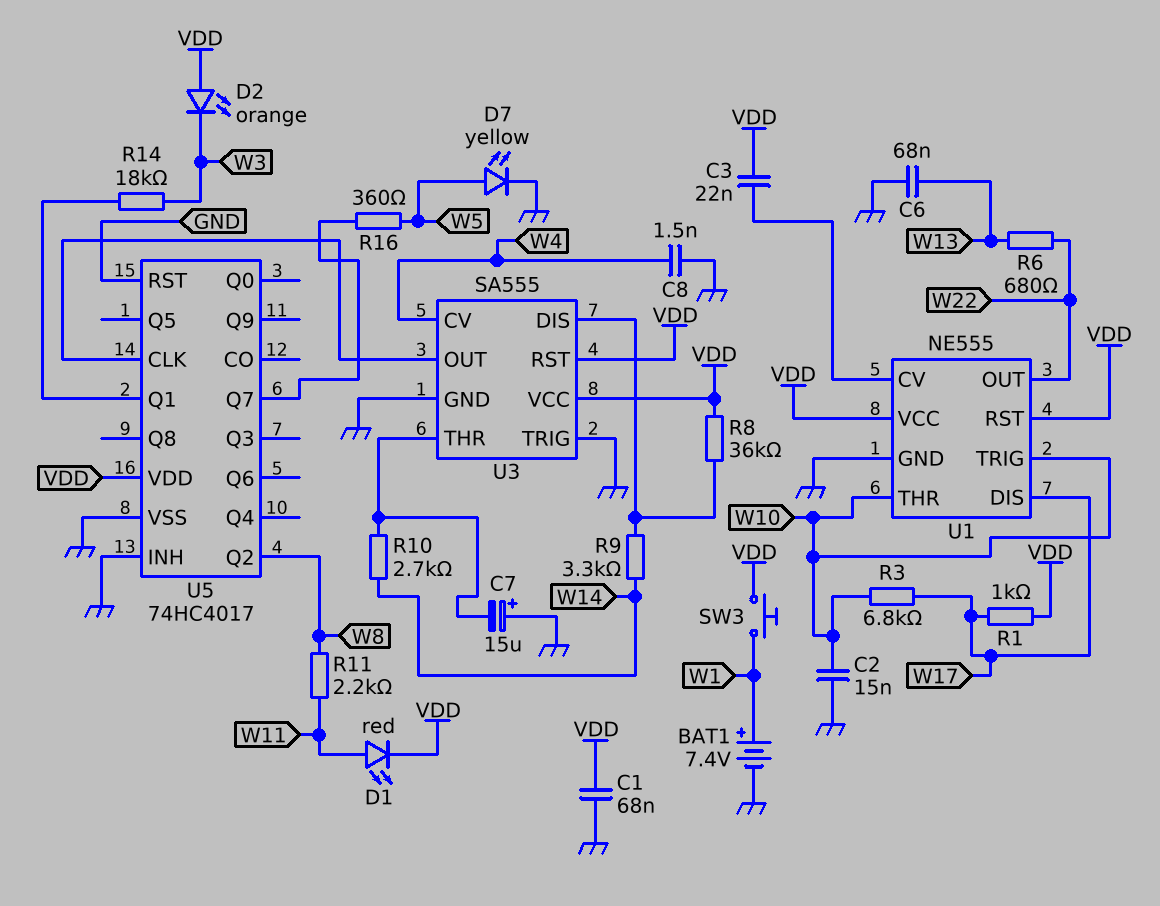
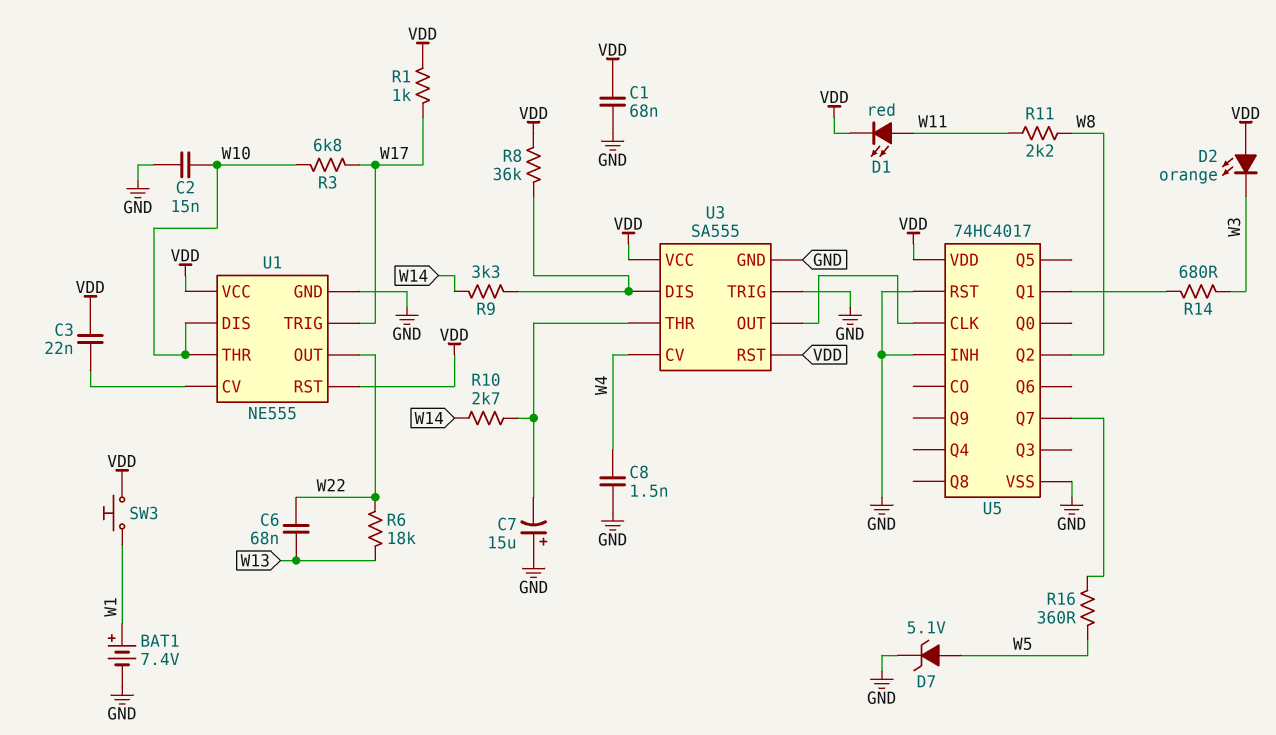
C6: 68nF (GND, W13) -> 68nF (W13, W22)
D7: LED yellow (A W5, K GND) -> zener 5.1V (A W5, K GND)
R6: 680 (W13, W22) -> 18k (W13, W22)
R14: 18k (U5/Q1, W3) -> 680 (U5/Q1, W3)
U1 pin DIS: W17 -> W10
U1 pin TRIG: W10 -> W17

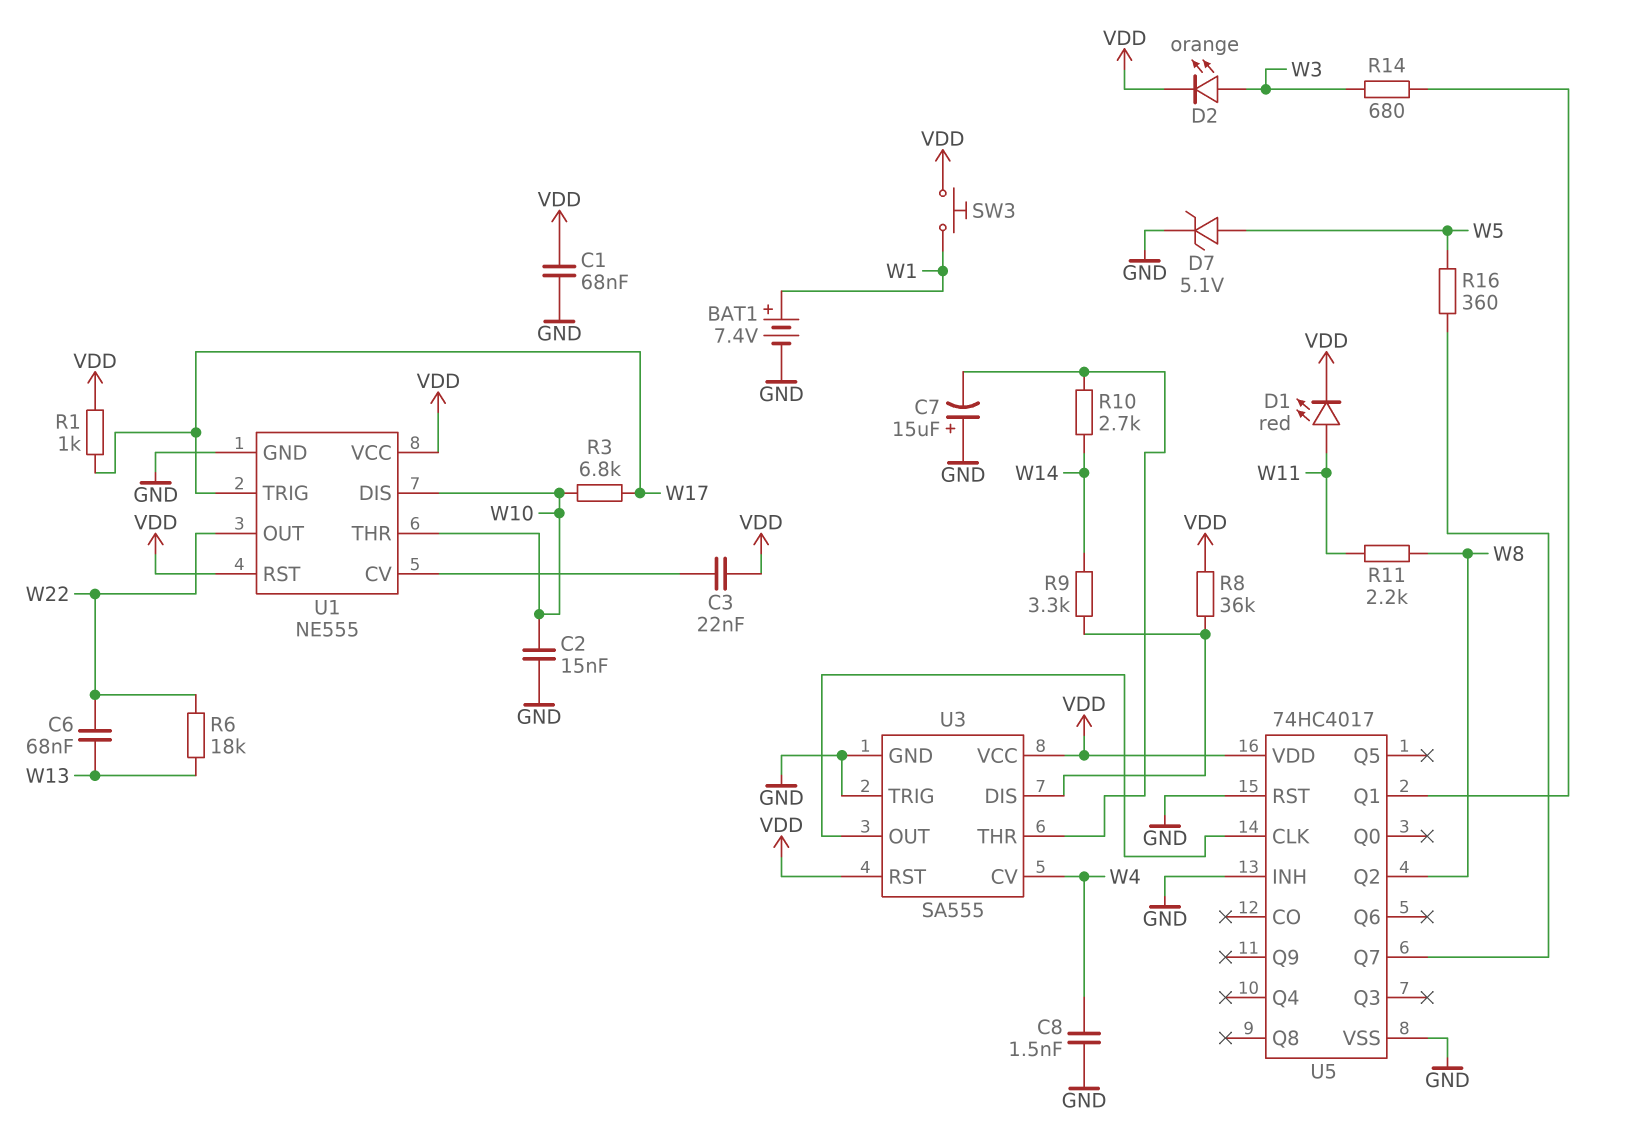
D2: LED orange (A VDD, K W3) -> LED orange (A W3, K VDD)

